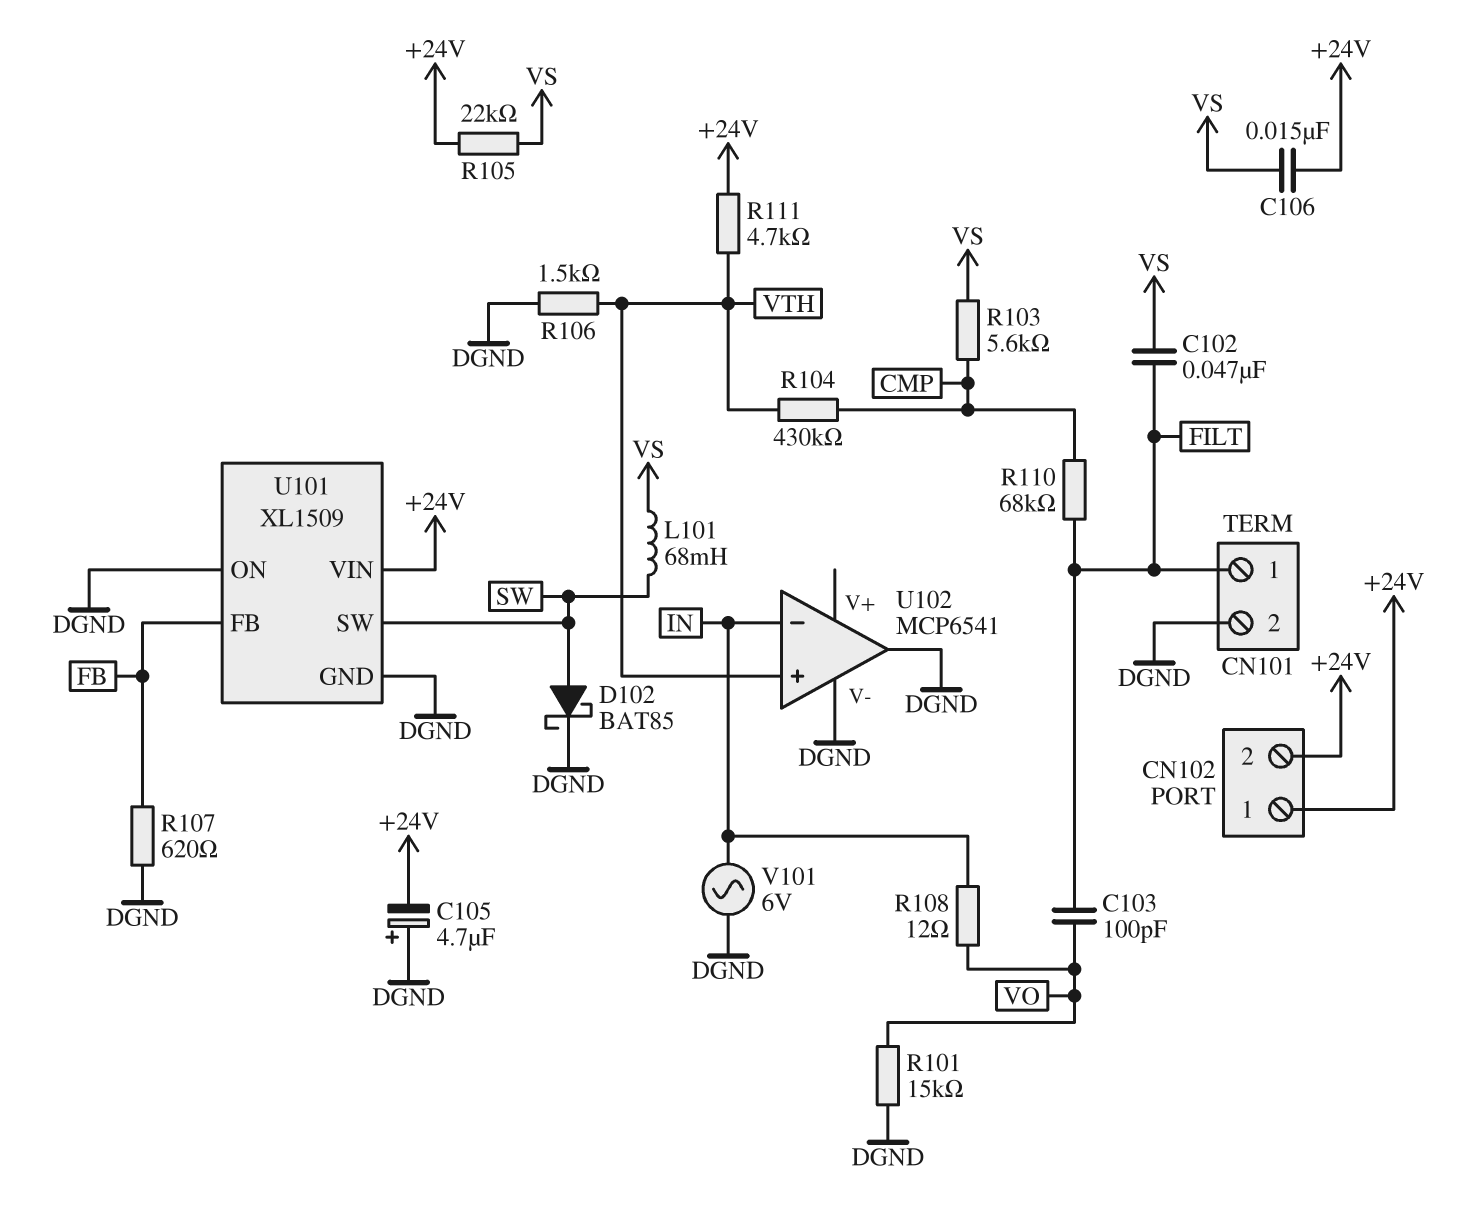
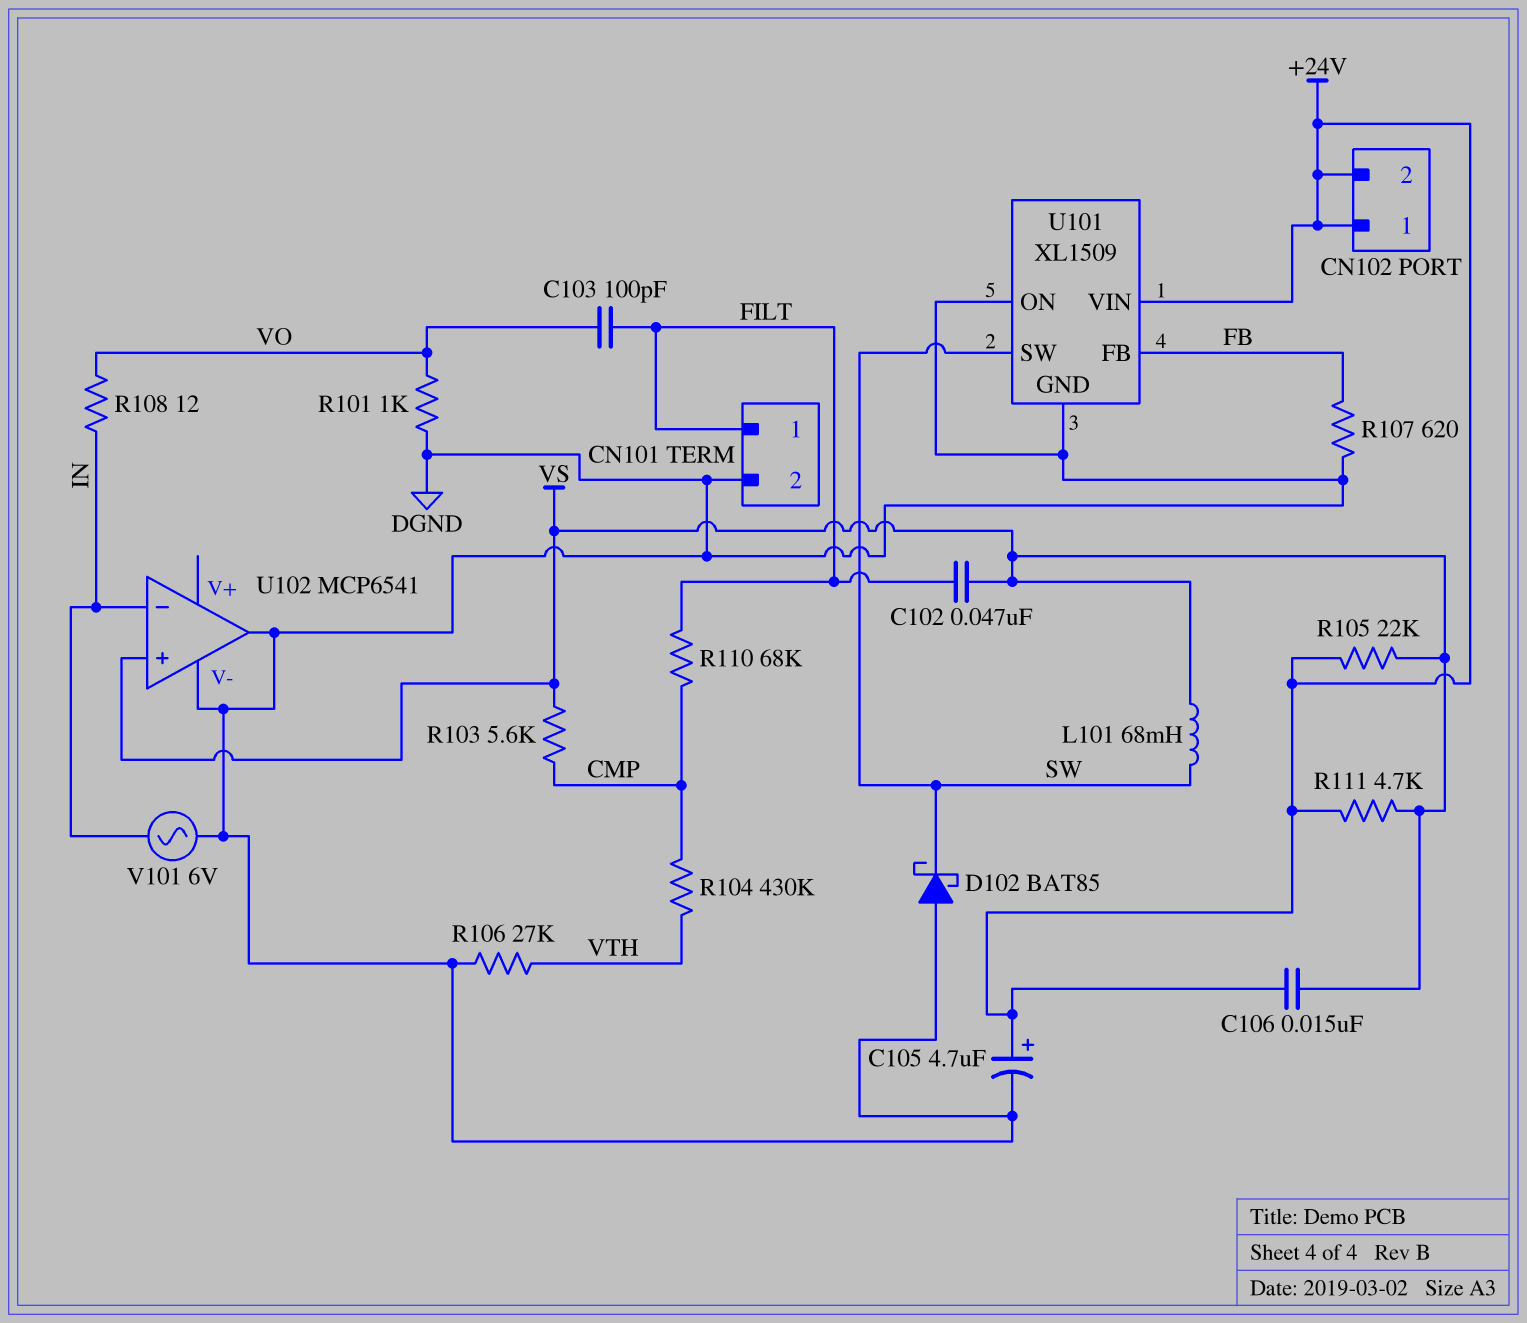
C105: 4.7uF (plus DGND, minus +24V) -> 4.7uF (plus +24V, minus DGND)
D102: schottky BAT85 (A SW, K DGND) -> schottky BAT85 (A DGND, K SW)
R101: 15k (DGND, VO) -> 1k (DGND, VO)
R106: 1.5k (DGND, VTH) -> 27k (DGND, VTH)
R111: 4.7k (+24V, VTH) -> 4.7k (+24V, VS)
U102 pin in+: VTH -> VS

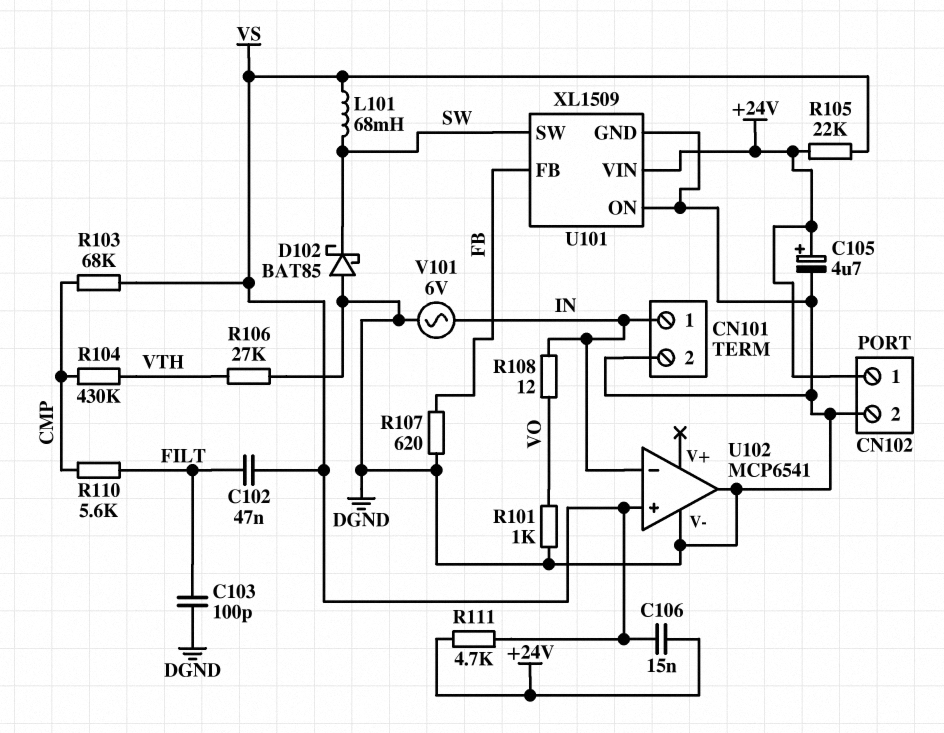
C103: 100pF (FILT, VO) -> 100pF (DGND, FILT)
CN101 pin 1: FILT -> IN
CN102 pin 2: +24V -> DGND
R103: 5.6k (CMP, VS) -> 68k (CMP, VS)
R110: 68k (CMP, FILT) -> 5.6k (CMP, FILT)

